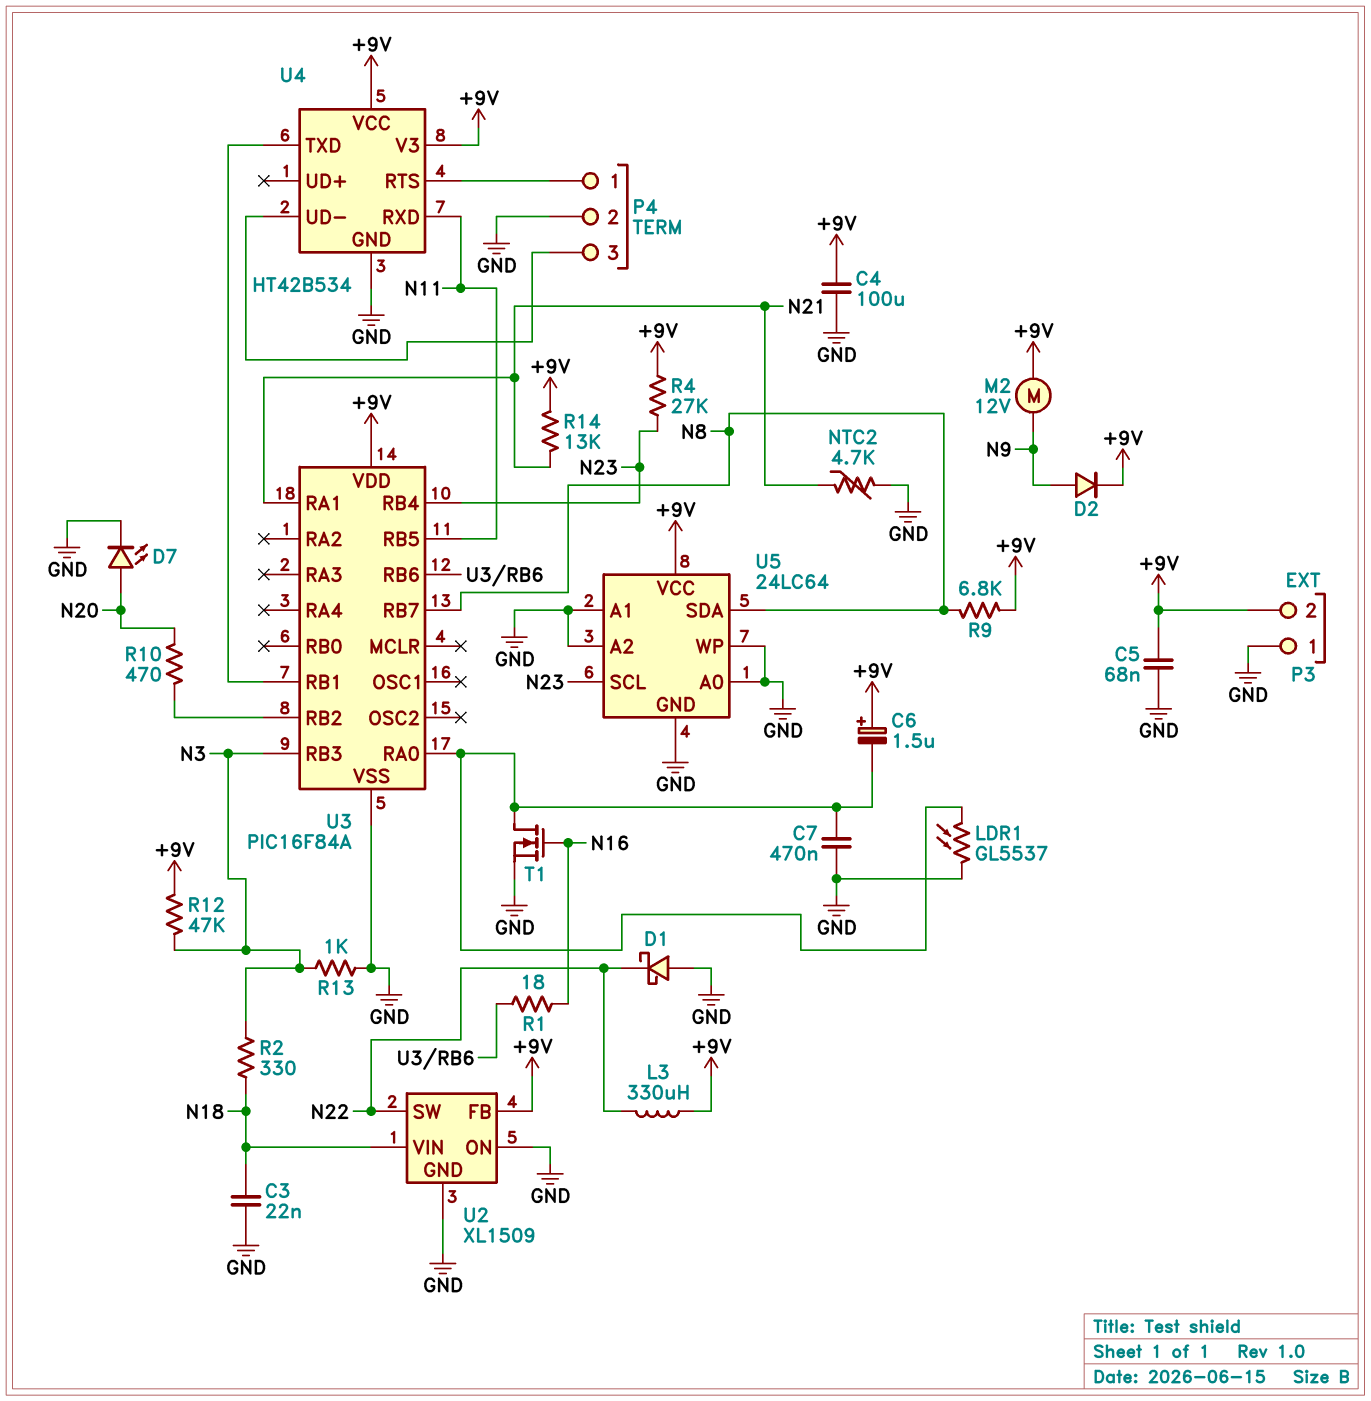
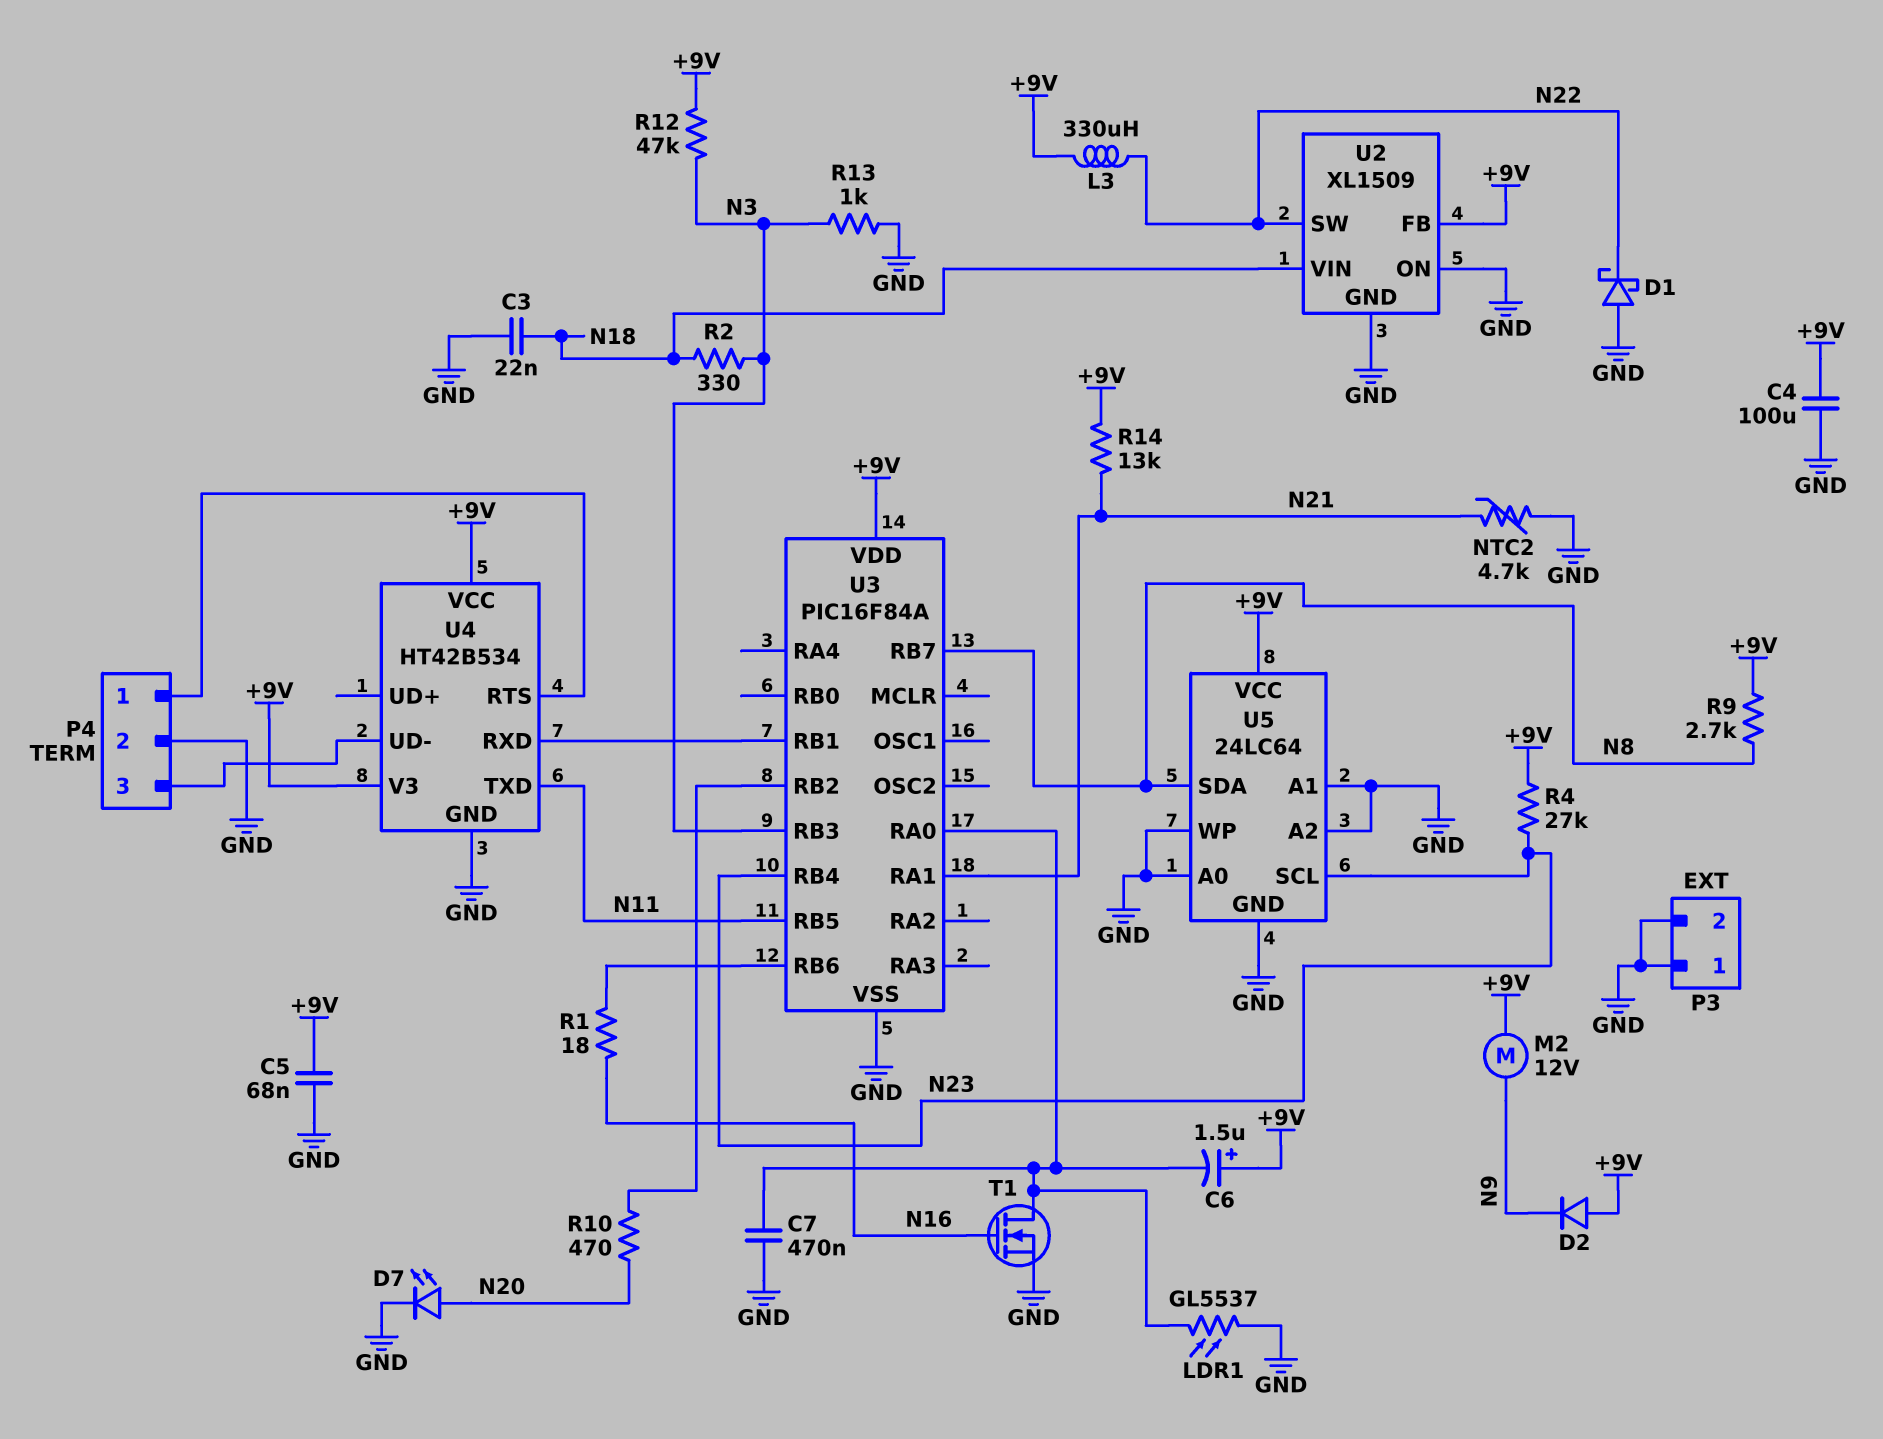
D2: diode (A N9, K +9V) -> diode (A +9V, K N9)
P3 pin 2: +9V -> GND
R9: 6.8k (+9V, N8) -> 2.7k (+9V, N8)
U4 pin RXD: N11 -> U3/RB1
U4 pin TXD: U3/RB1 -> N11

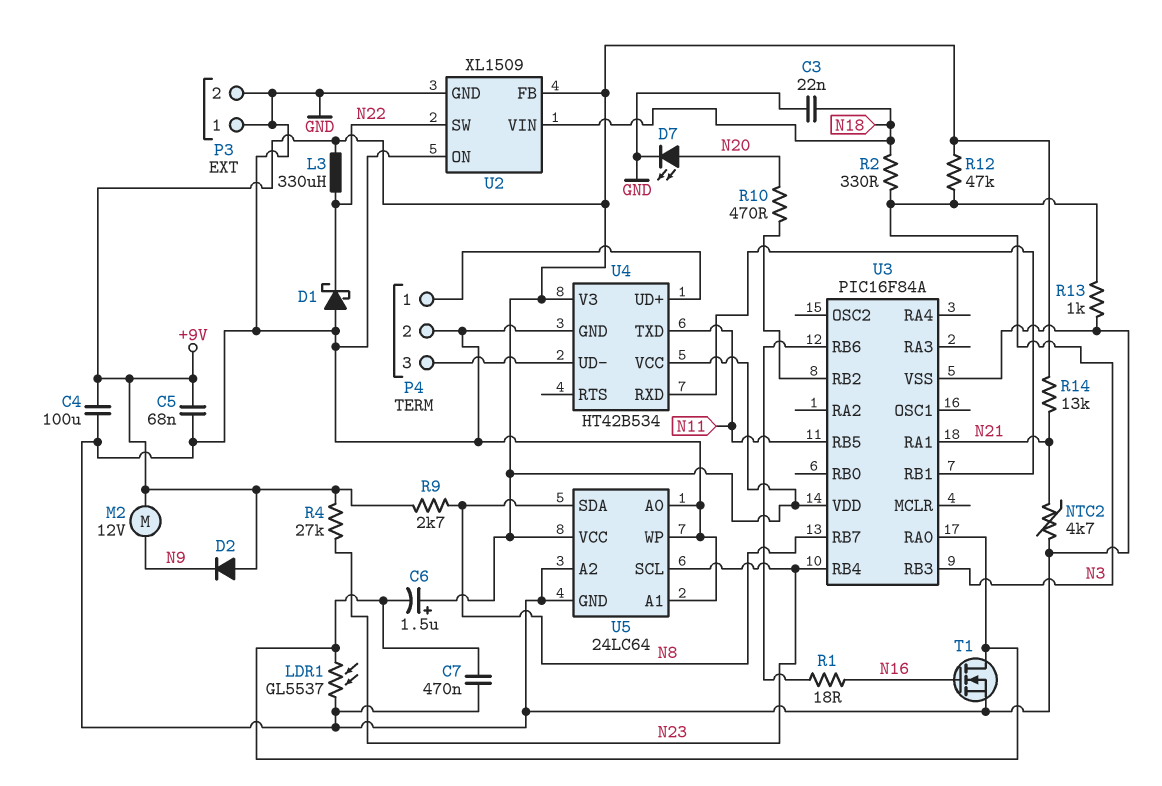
U4 pin RTS: P4/1 -> none
U4 pin UD+: none -> P4/1

